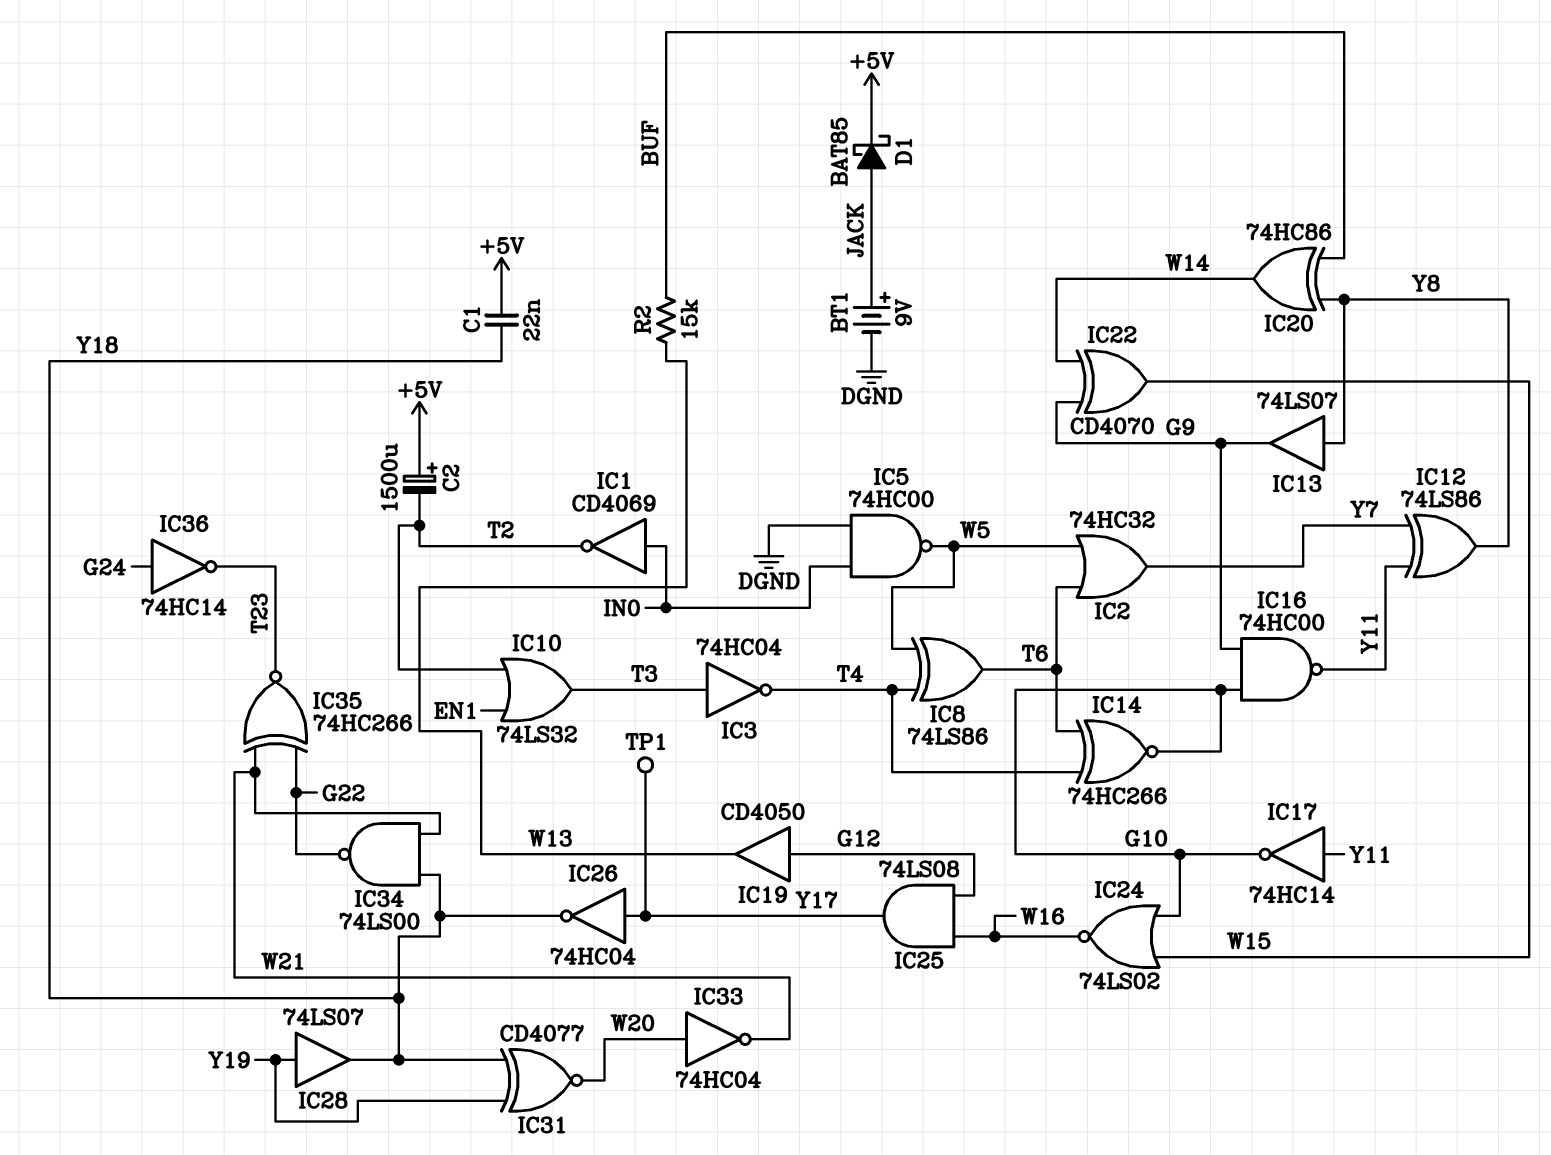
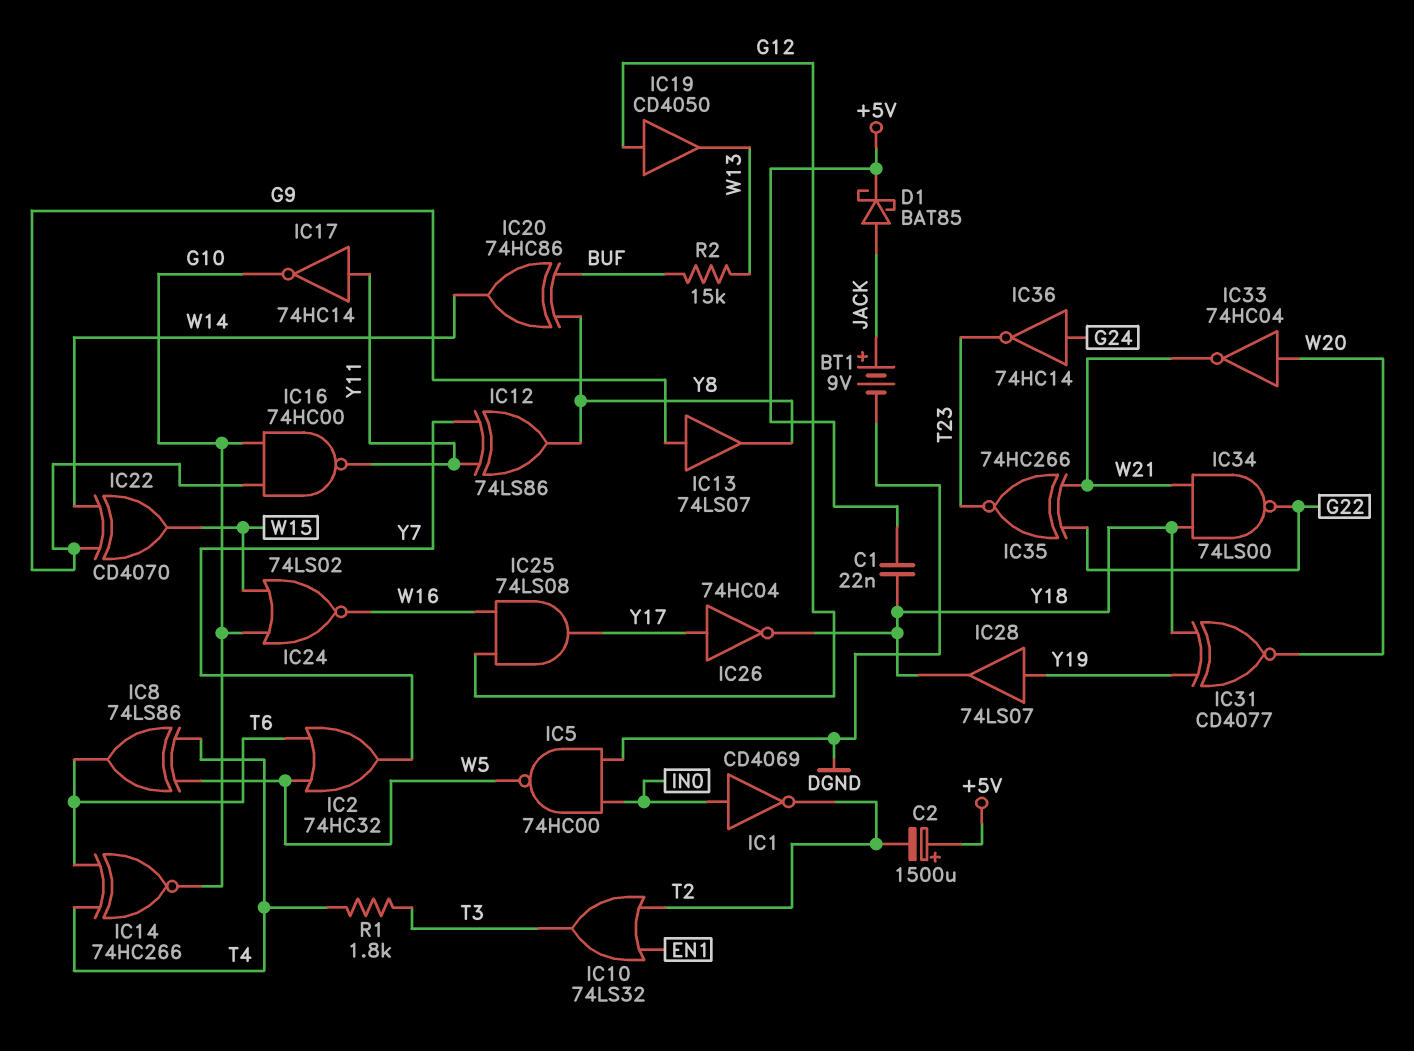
IC3: NOT 74HC04 (in T3, out T4) -> none
IC13: buffer 74LS07 (in Y8, out G9) -> buffer 74LS07 (in G9, out Y8)
R1: none -> 1.8k (T3, T4)
TP1: test point (Y17) -> none

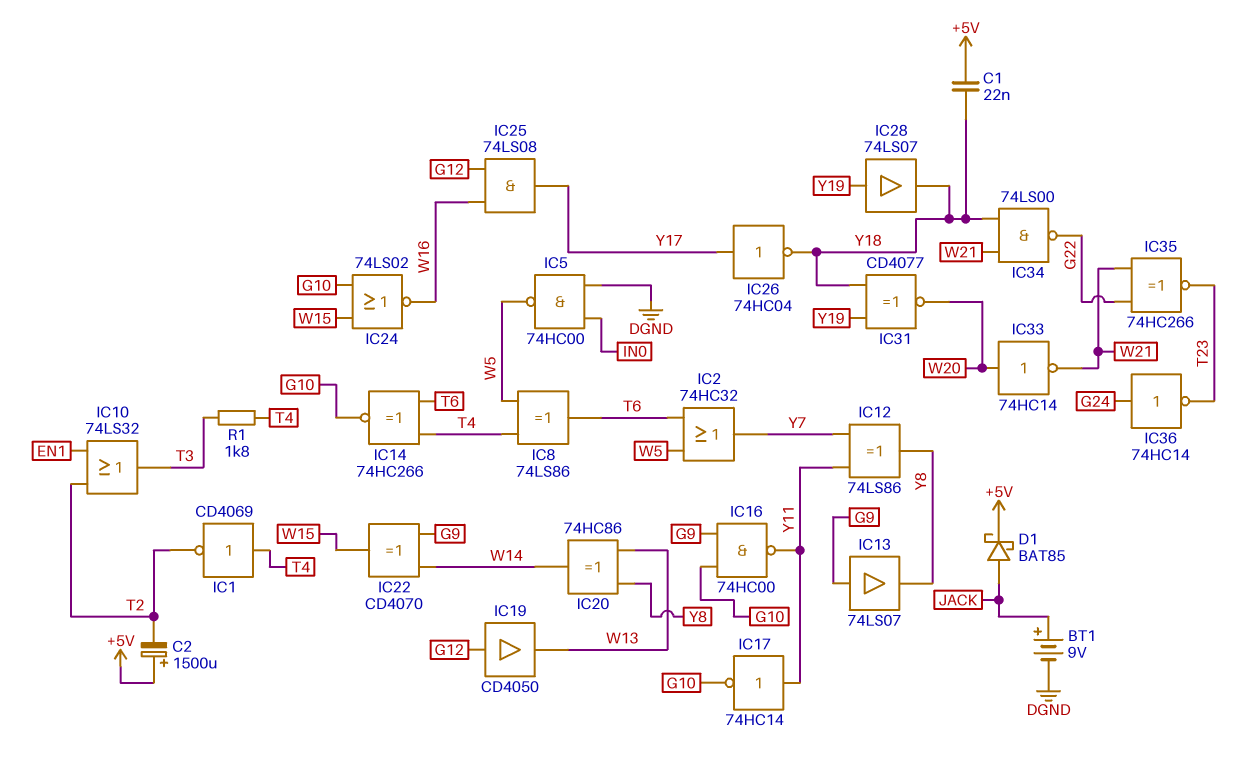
IC1: NOT CD4069 (in IN0, out T2) -> NOT CD4069 (in T4, out T2)
IC20: XOR 74HC86 (in BUF, in Y8, out W14) -> XOR 74HC86 (in W13, in Y8, out W14)
IC33: NOT 74HC04 (in W20, out W21) -> NOT 74HC14 (in W20, out W21)
R2: 15k (BUF, W13) -> none

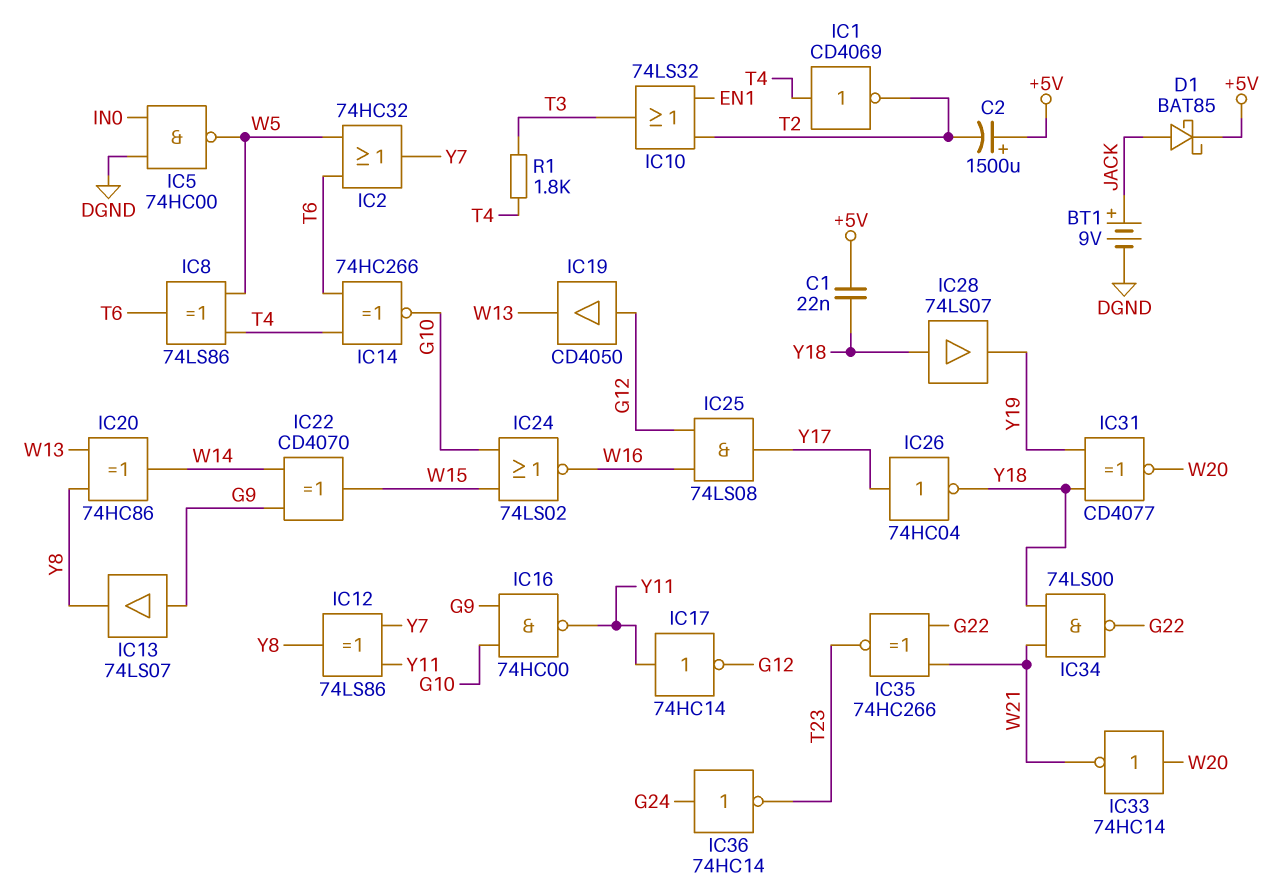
IC17: NOT 74HC14 (in Y11, out G10) -> NOT 74HC14 (in Y11, out G12)
IC28: buffer 74LS07 (in Y19, out Y18) -> buffer 74LS07 (in Y18, out Y19)

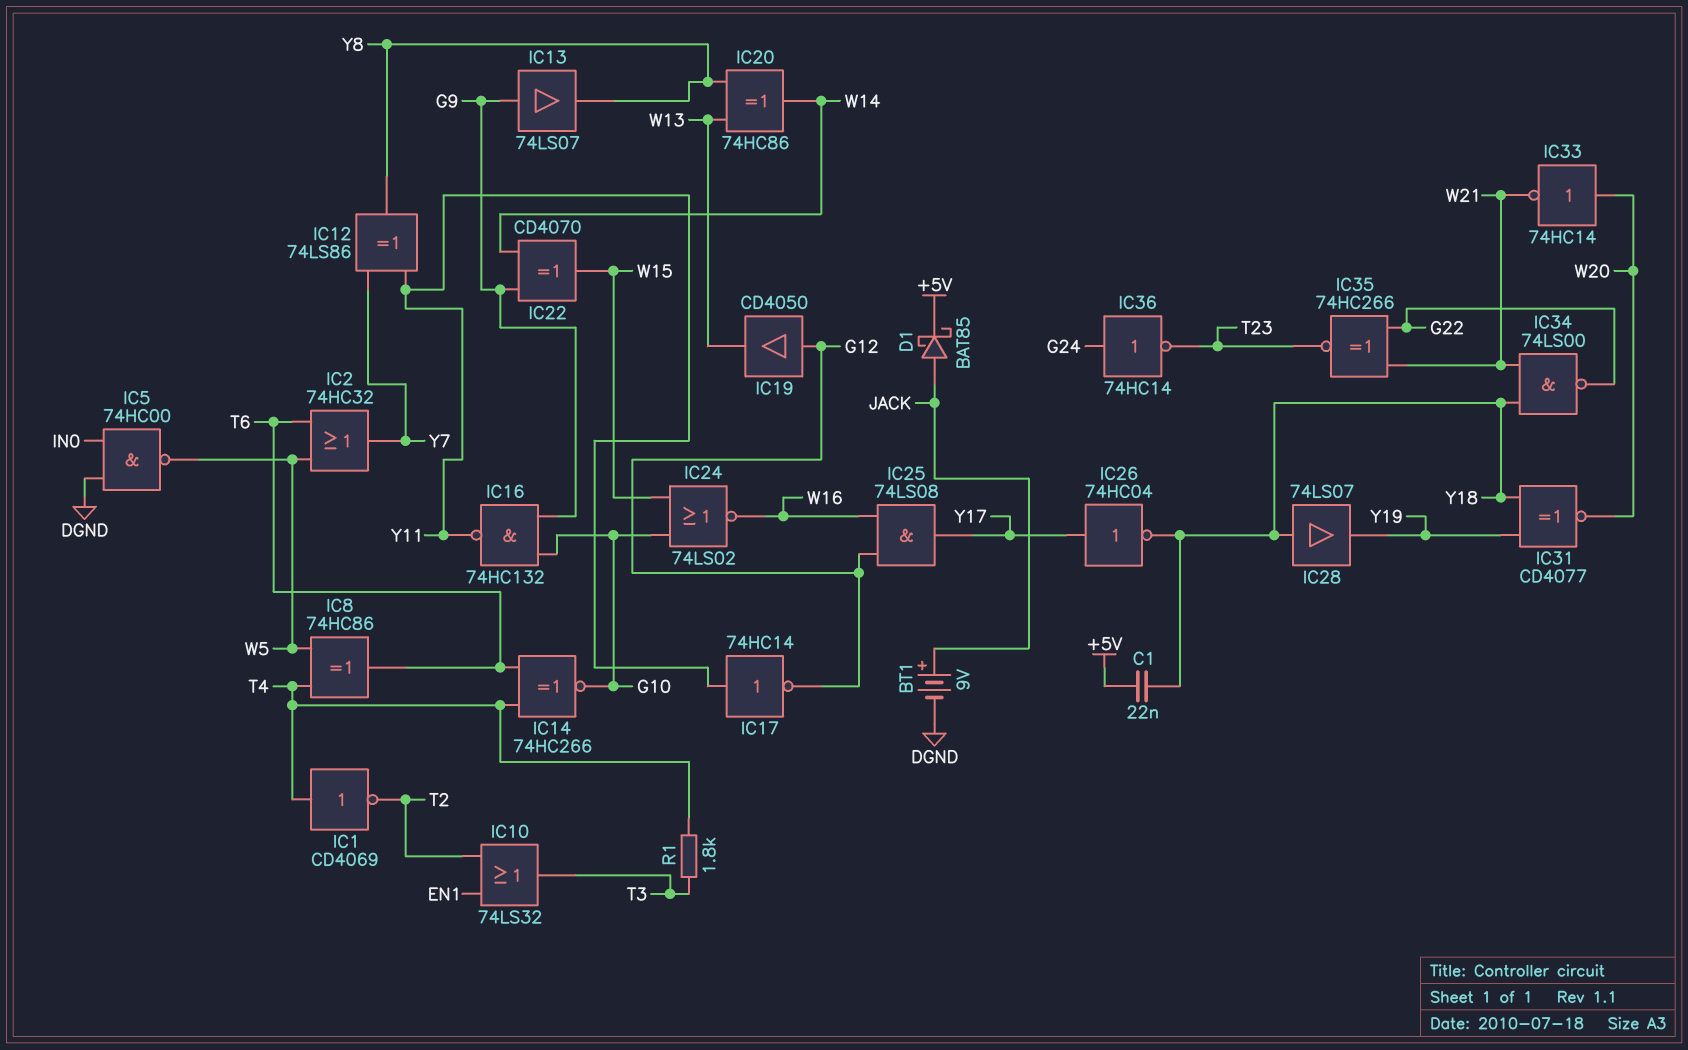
C2: 1500uF (plus +5V, minus T2) -> none
IC8: XOR 74LS86 (in T4, in W5, out T6) -> XOR 74HC86 (in T4, in W5, out T6)
IC16: NAND 74HC00 (in G9, in G10, out Y11) -> NAND 74HC132 (in G9, in G10, out Y11)

